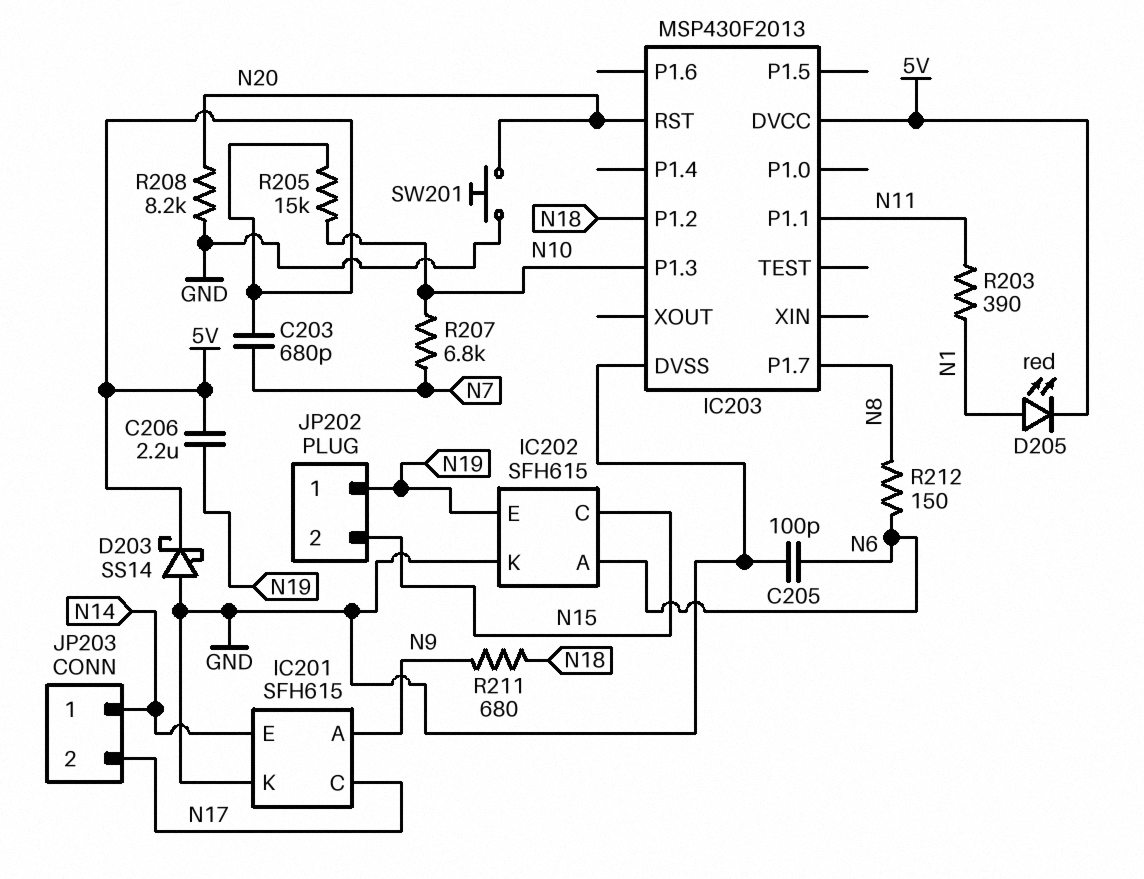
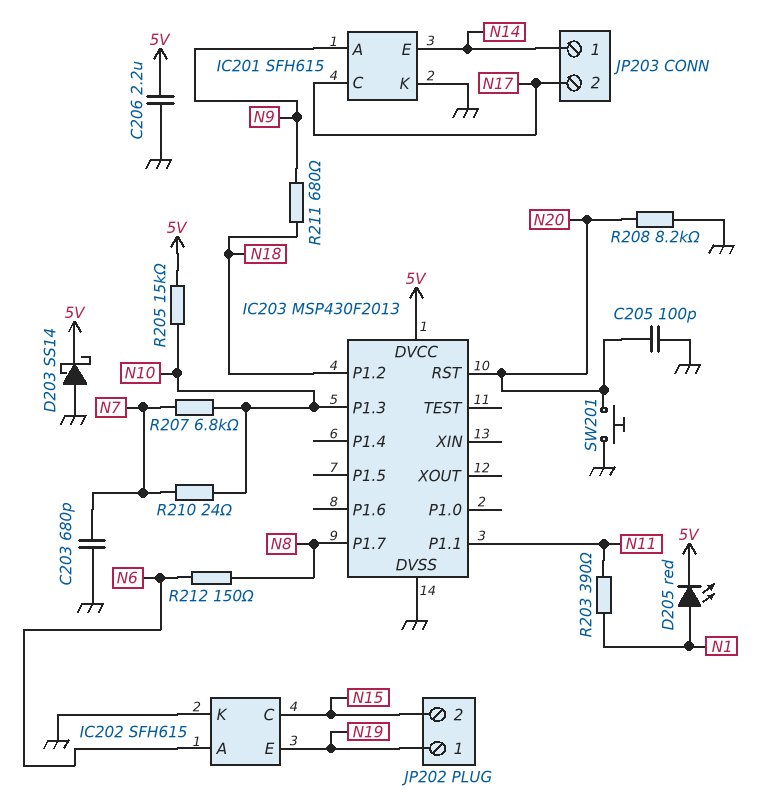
C203: 680pF (5V, N7) -> 680pF (GND, N7)
C205: 100pF (GND, N6) -> 100pF (GND, N20)
C206: 2.2uF (5V, N19) -> 2.2uF (5V, GND)
R210: none -> 24 (N7, N10)

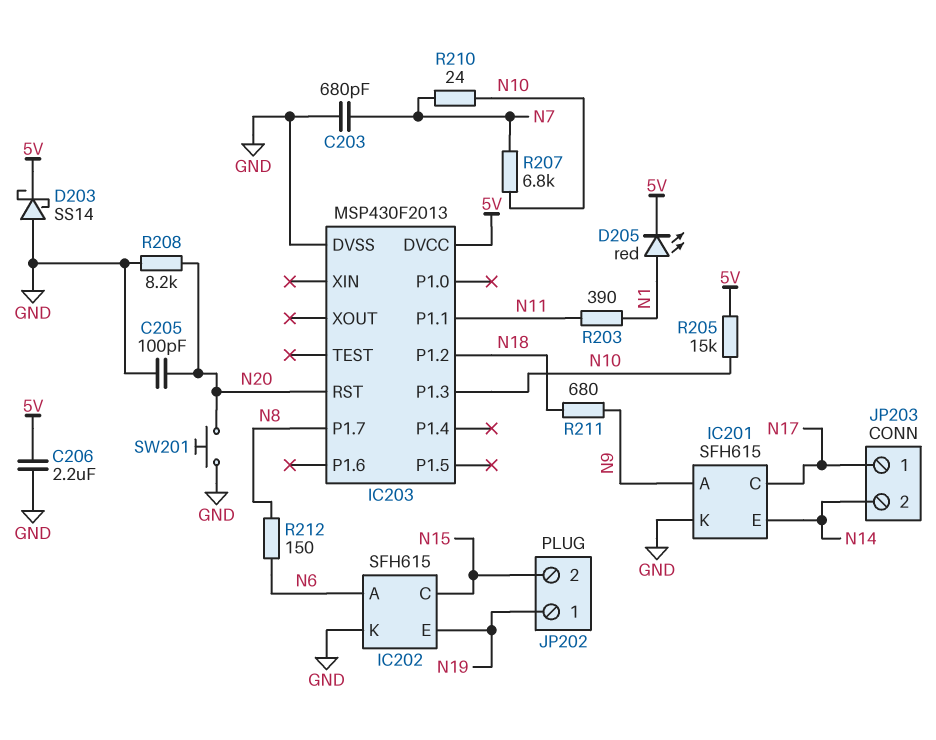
JP203 pin 1: N14 -> N17
JP203 pin 2: N17 -> N14

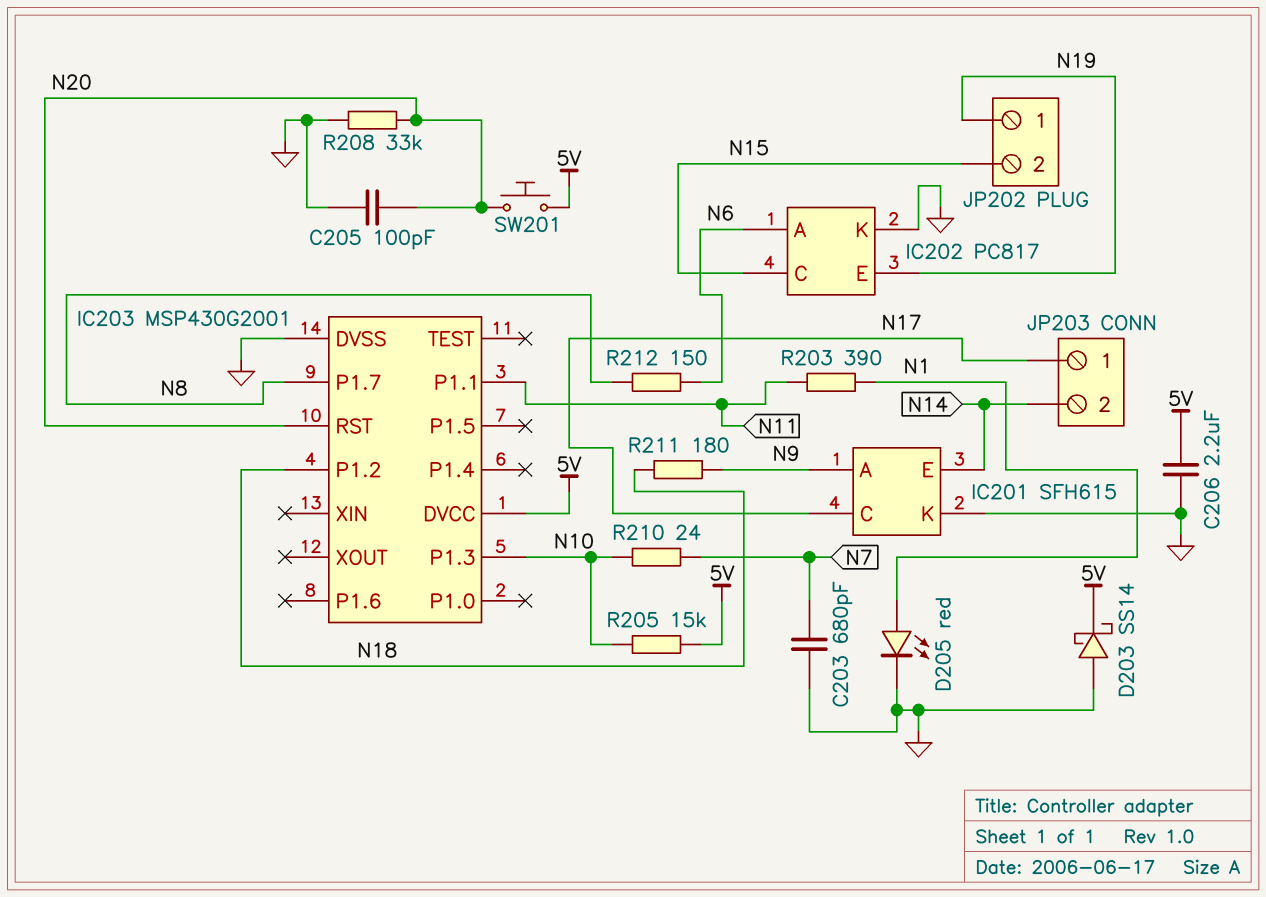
D205: LED red (A N1, K 5V) -> LED red (A N1, K GND)
IC202: SFH615 -> PC817
IC203: MSP430F2013 -> MSP430G2001
R207: 6.8k (N7, N10) -> none
R208: 8.2k (GND, N20) -> 33k (GND, N20)
R211: 680 (N9, N18) -> 180 (N9, N18)
SW201: button (GND, N20) -> button (5V, N20)

